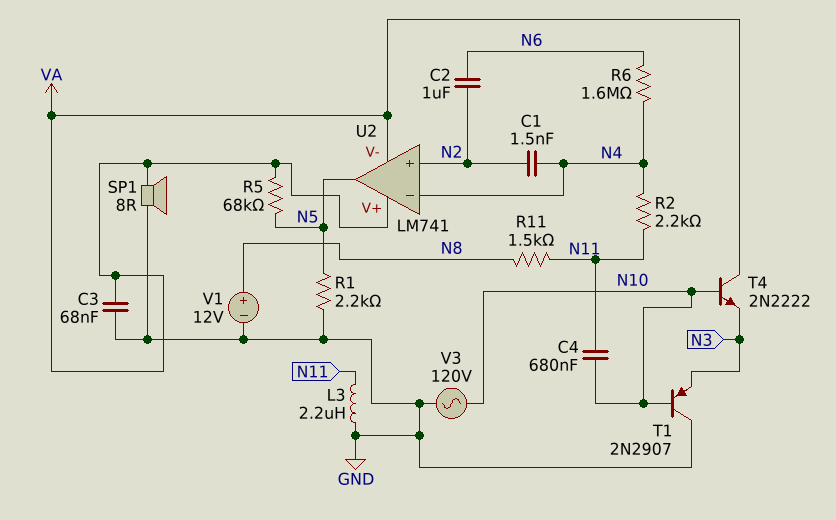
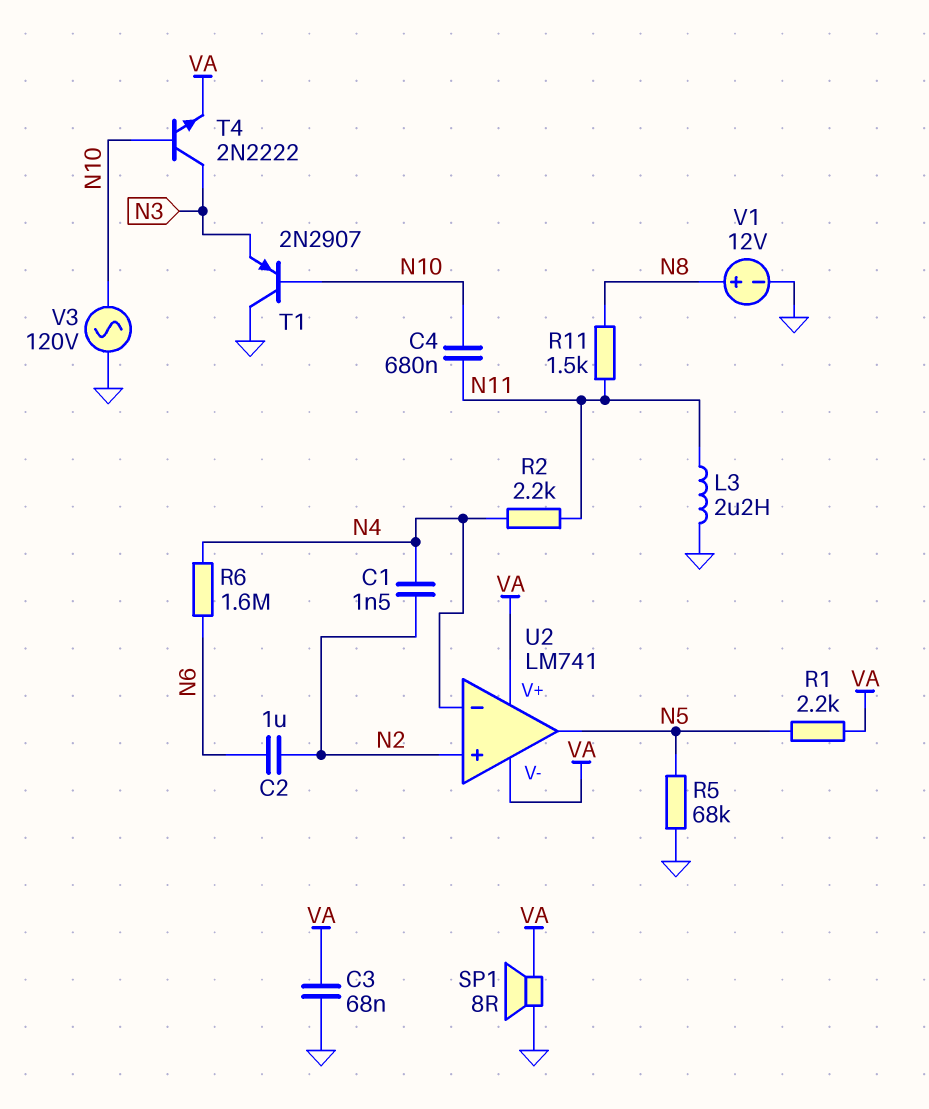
R1: 2.2k (GND, N5) -> 2.2k (N5, VA)
R5: 68k (N5, VA) -> 68k (GND, N5)
T4: NPN 2N2222 (B N10, C VA, E N3) -> NPN 2N2222 (B N10, C N3, E VA)

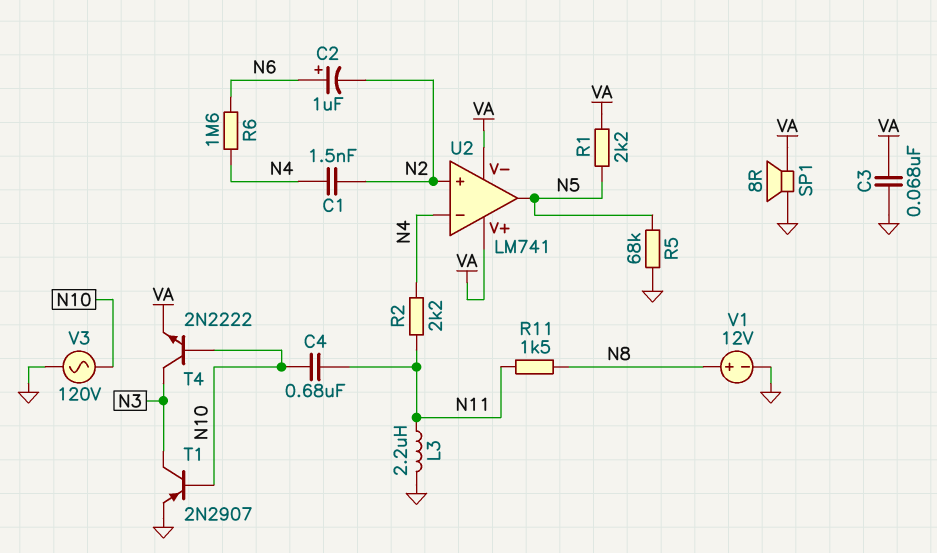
C2: 1uF (N2, N6) -> 1uF (plus N6, minus N2)
T1: PNP 2N2907 (B N10, C GND, E N3) -> PNP 2N2907 (B N10, C N3, E GND)

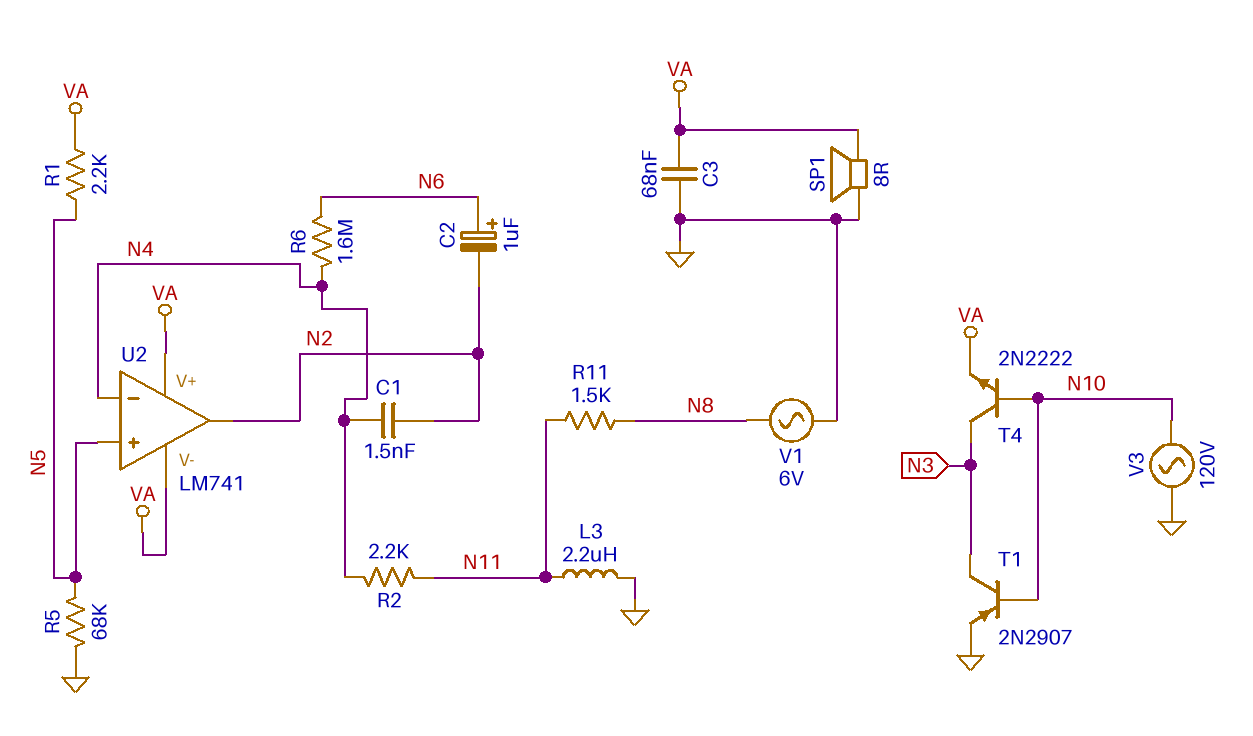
C4: 680nF (N10, N11) -> none
U2 pin in+: N2 -> N5
U2 pin out: N5 -> N2
V1: 12V (plus N8, minus GND) -> AC 6V (GND, N8)

